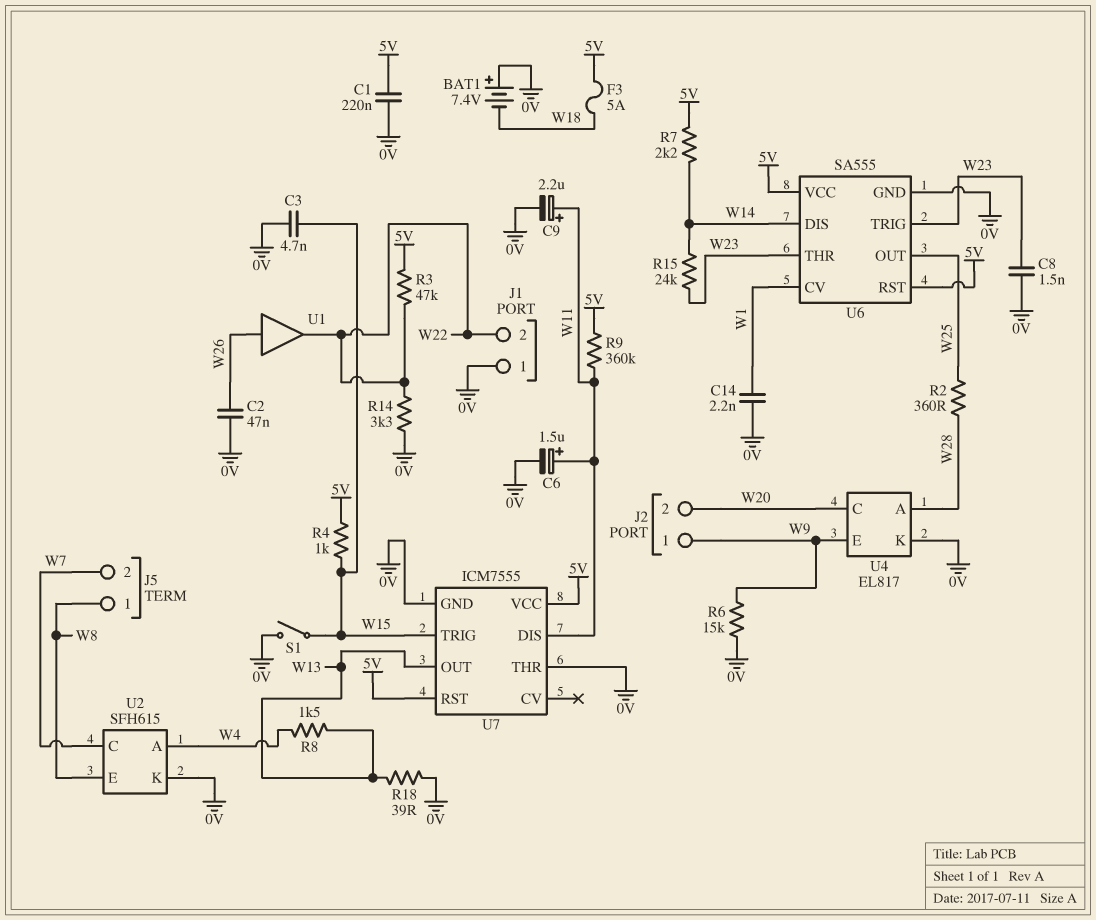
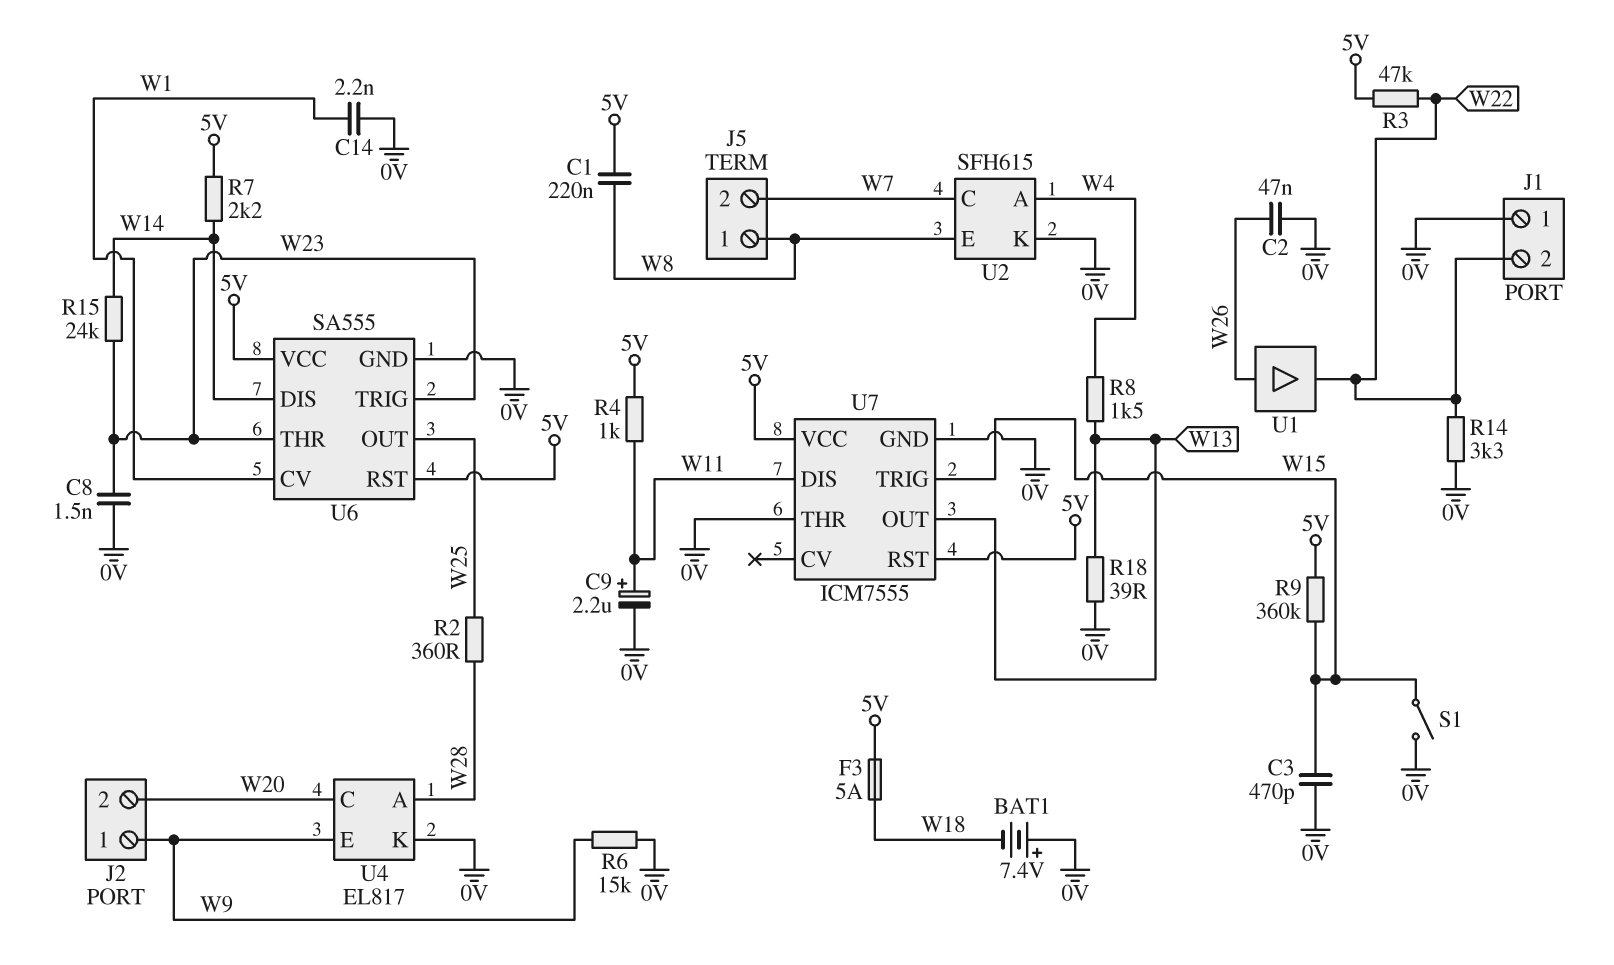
C1: 220nF (0V, 5V) -> 220nF (5V, W8)
C3: 4.7nF (0V, W15) -> 470pF (0V, W15)
C6: 1.5uF (plus W11, minus 0V) -> none
R4: 1k (5V, W15) -> 1k (5V, W11)
R9: 360k (5V, W11) -> 360k (5V, W15)

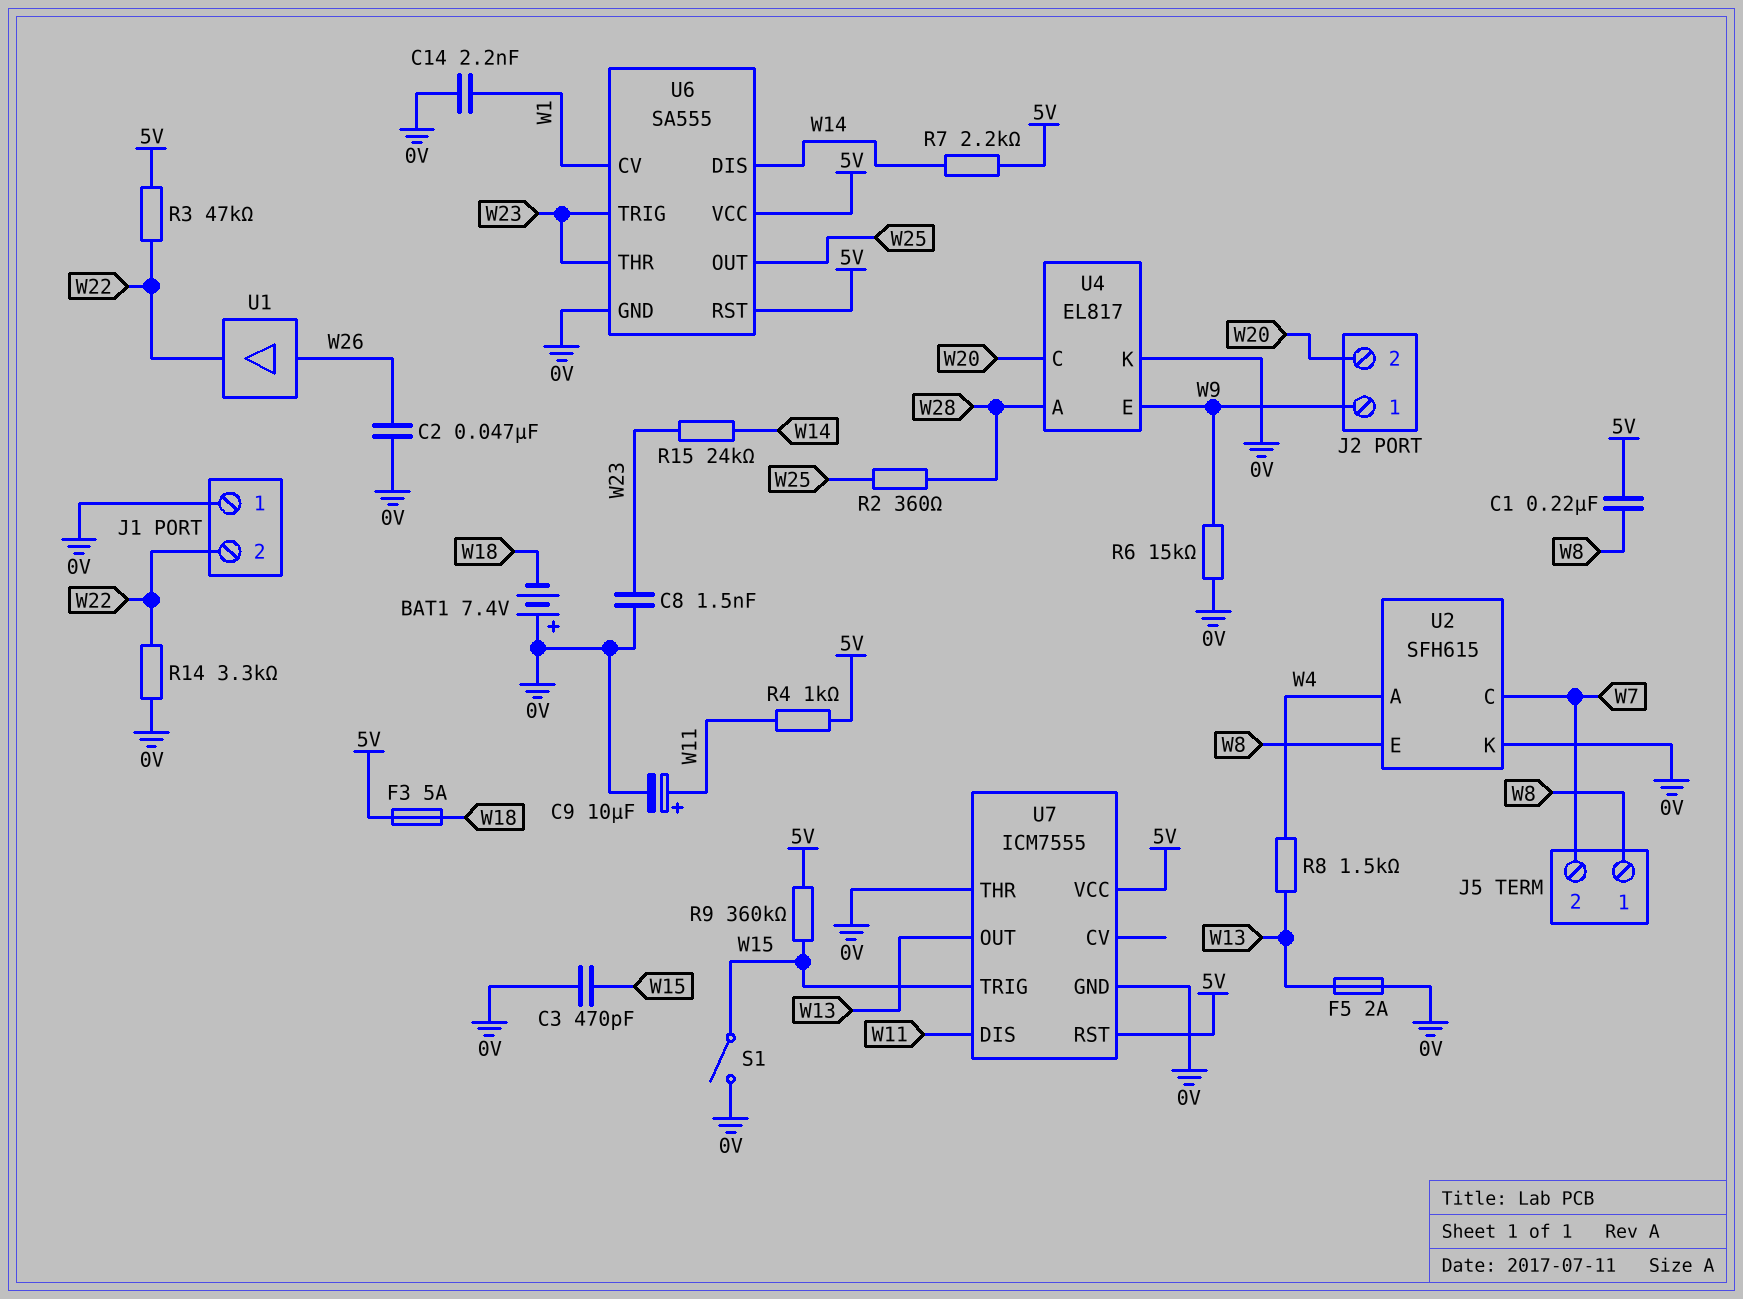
C9: 2.2uF (plus W11, minus 0V) -> 10uF (plus W11, minus 0V)
F5: none -> 2A (0V, W13)
R18: 39 (0V, W13) -> none

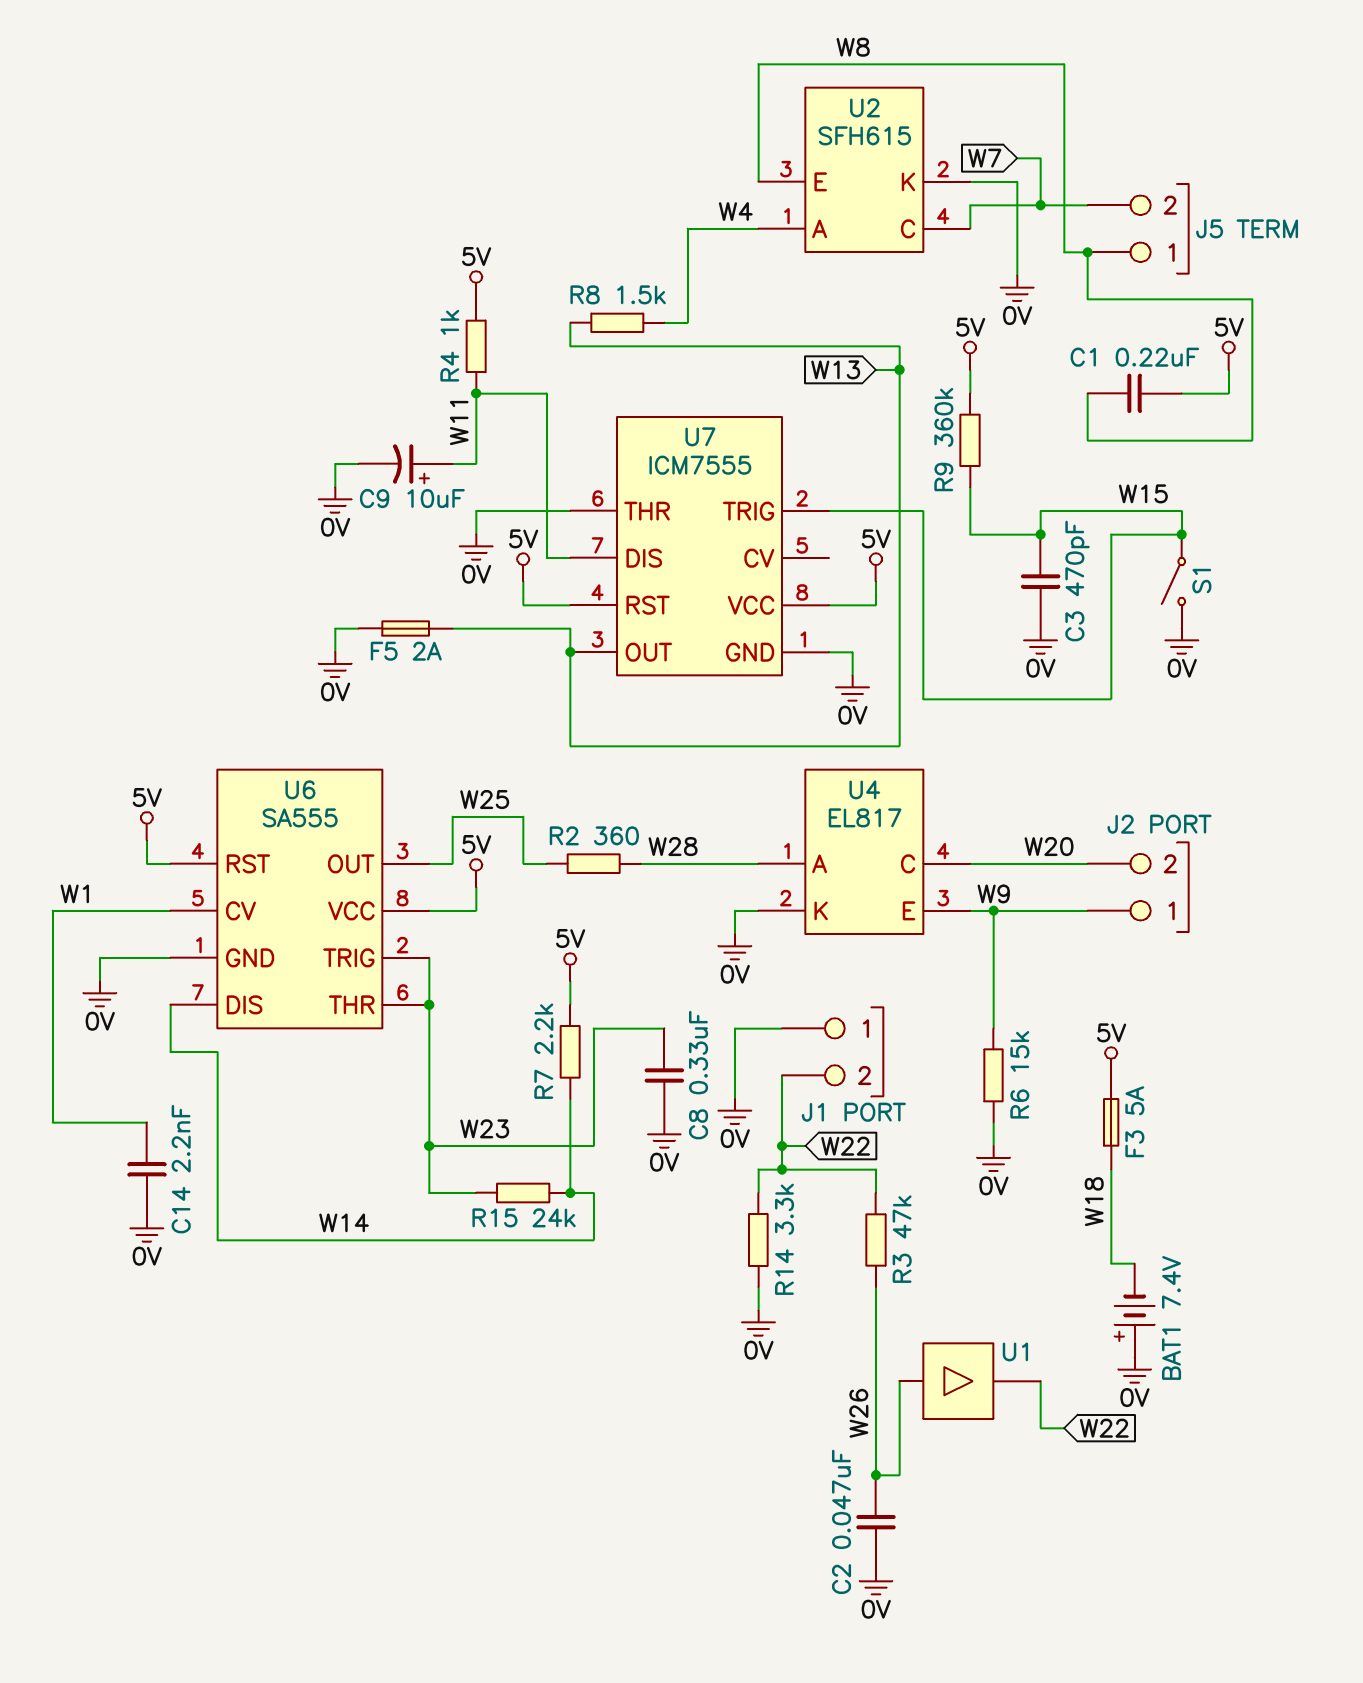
C8: 1.5nF (0V, W23) -> 330nF (0V, W23)
R3: 47k (5V, W22) -> 47k (W22, W26)

